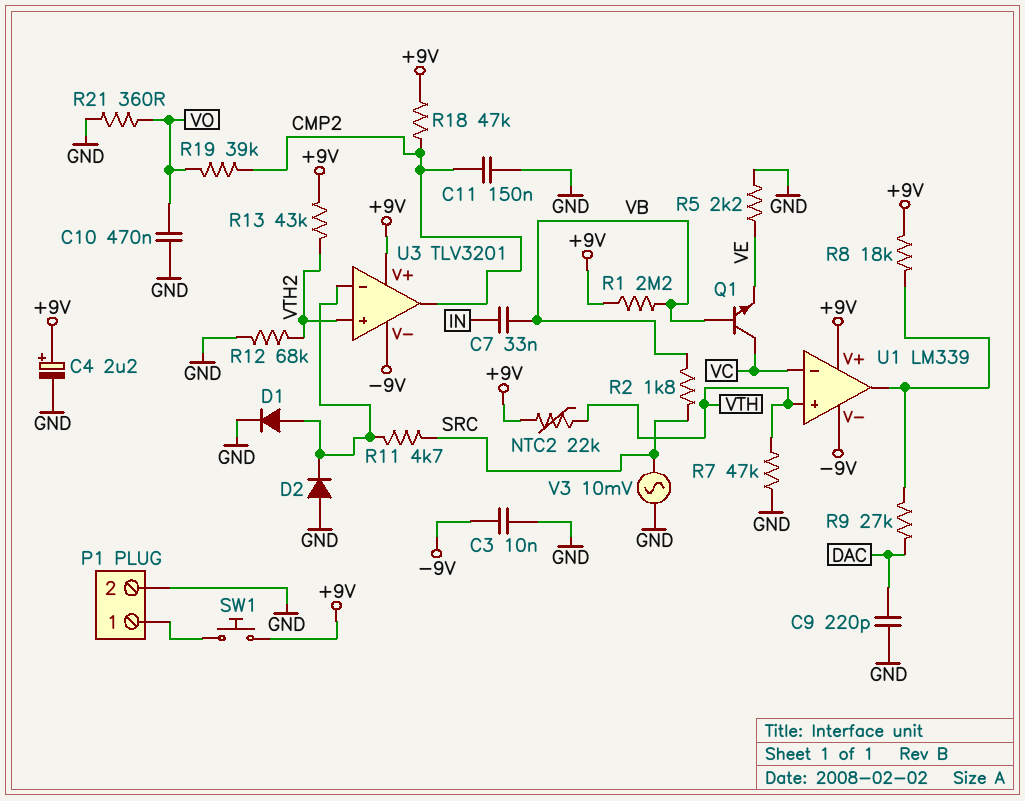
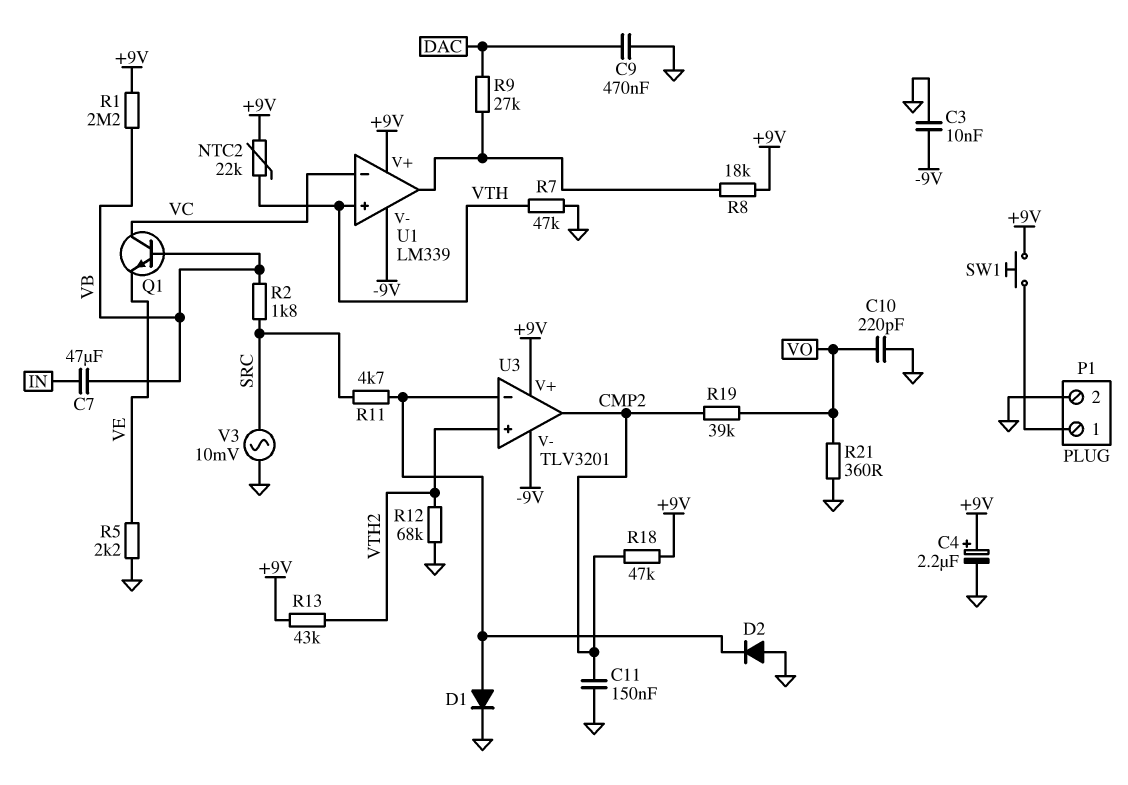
C7: 33nF (IN, VB) -> 47uF (IN, VB)
C9: 220pF (DAC, GND) -> 470nF (DAC, GND)
C10: 470nF (GND, VO) -> 220pF (GND, VO)

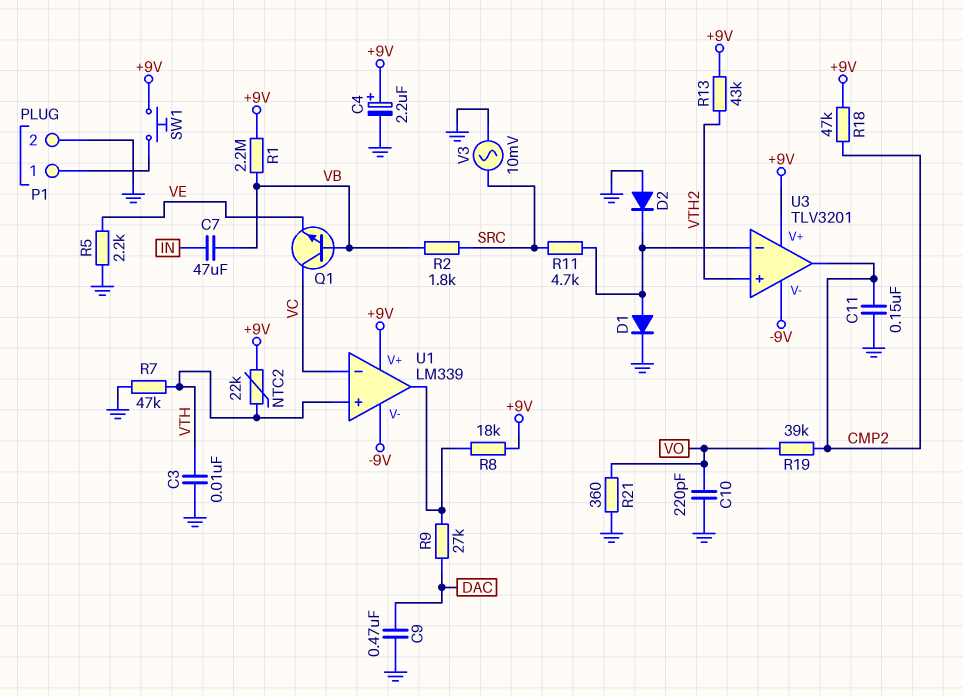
C3: 10nF (-9V, GND) -> 10nF (GND, VTH)
R12: 68k (GND, VTH2) -> none

